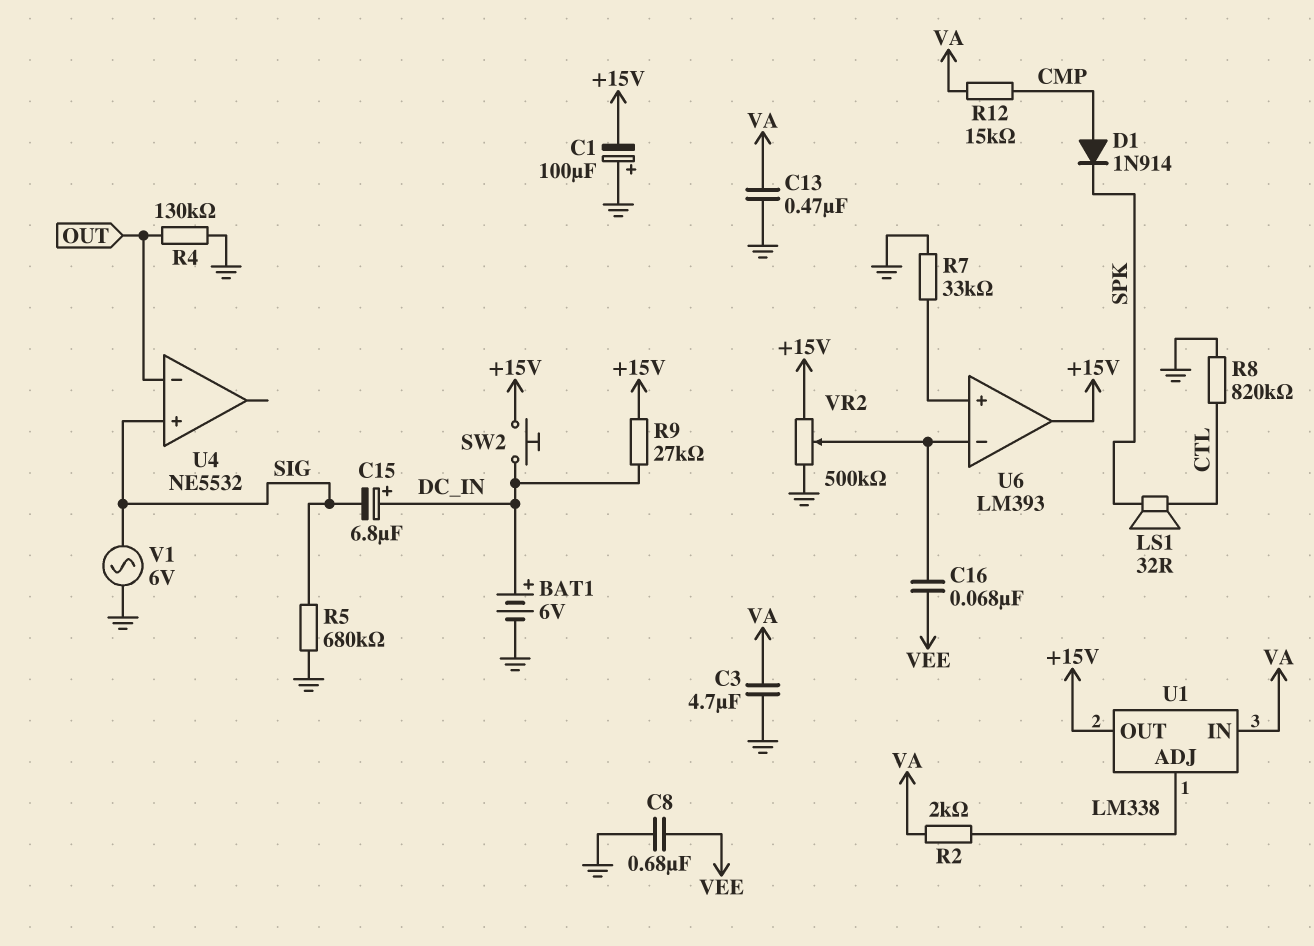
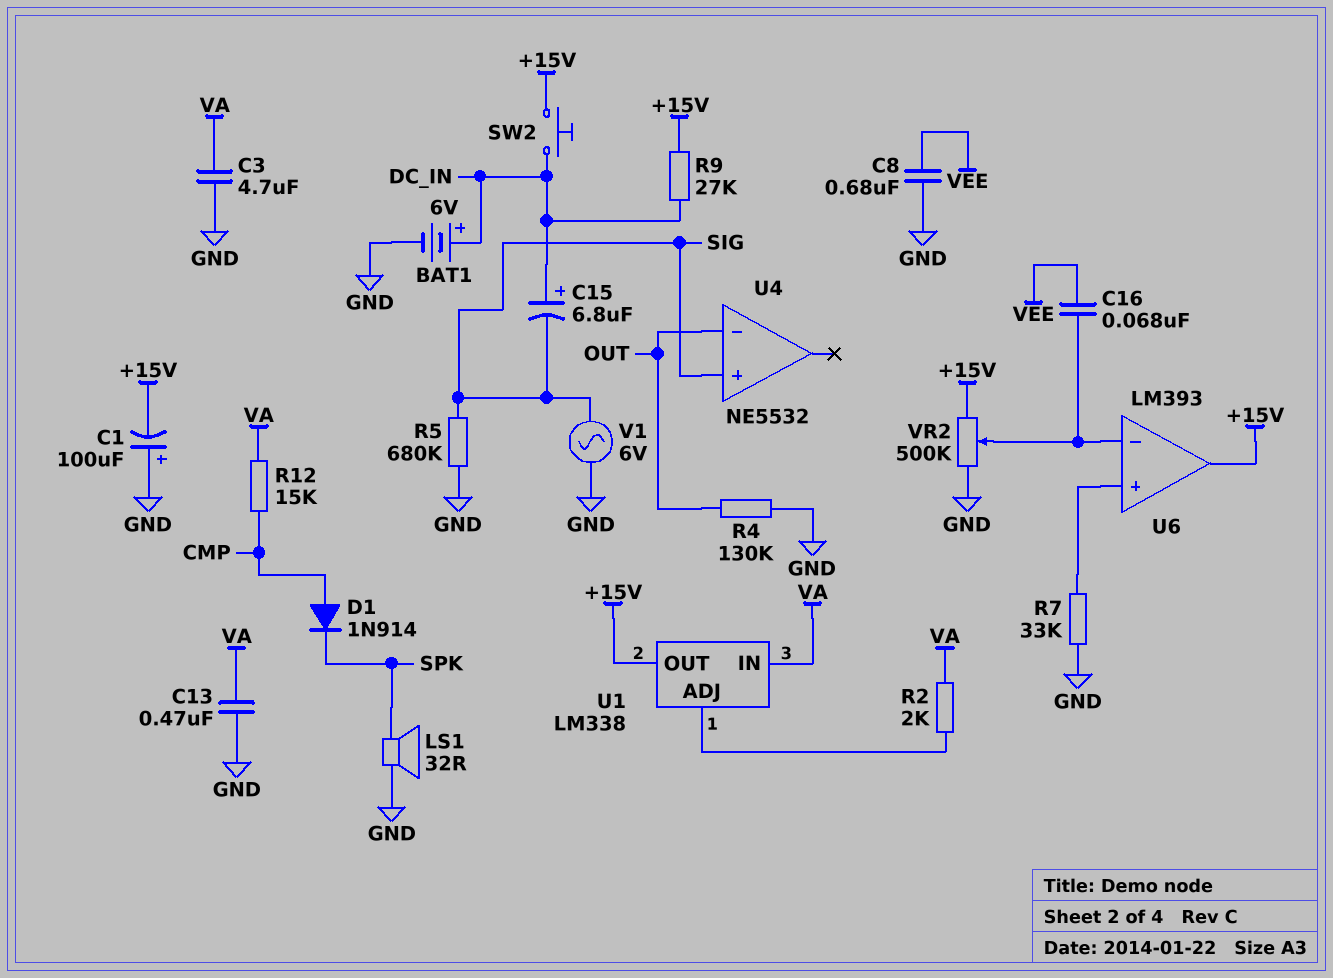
LS1: speaker 32R (CTL, SPK) -> speaker 32R (GND, SPK)
R8: 820k (CTL, GND) -> none

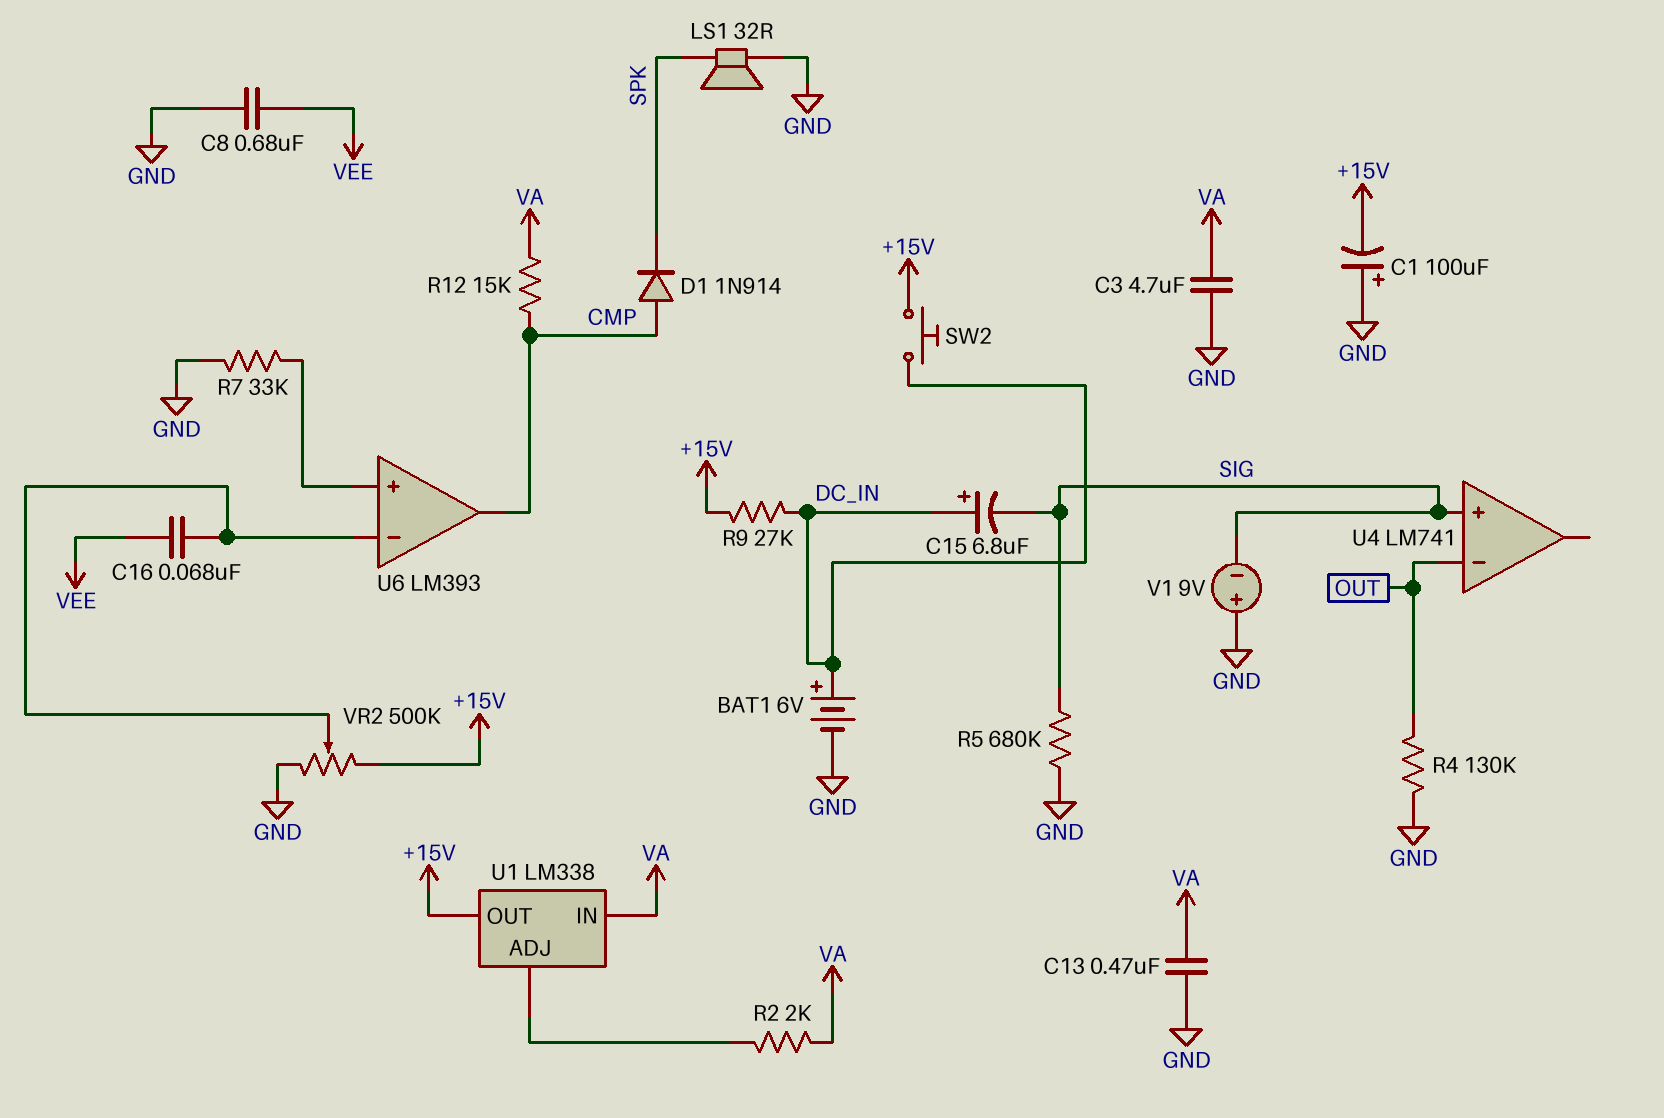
U4: NE5532 -> LM741
U6 pin out: +15V -> CMP
V1: AC 6V (GND, SIG) -> 9V (plus GND, minus SIG)

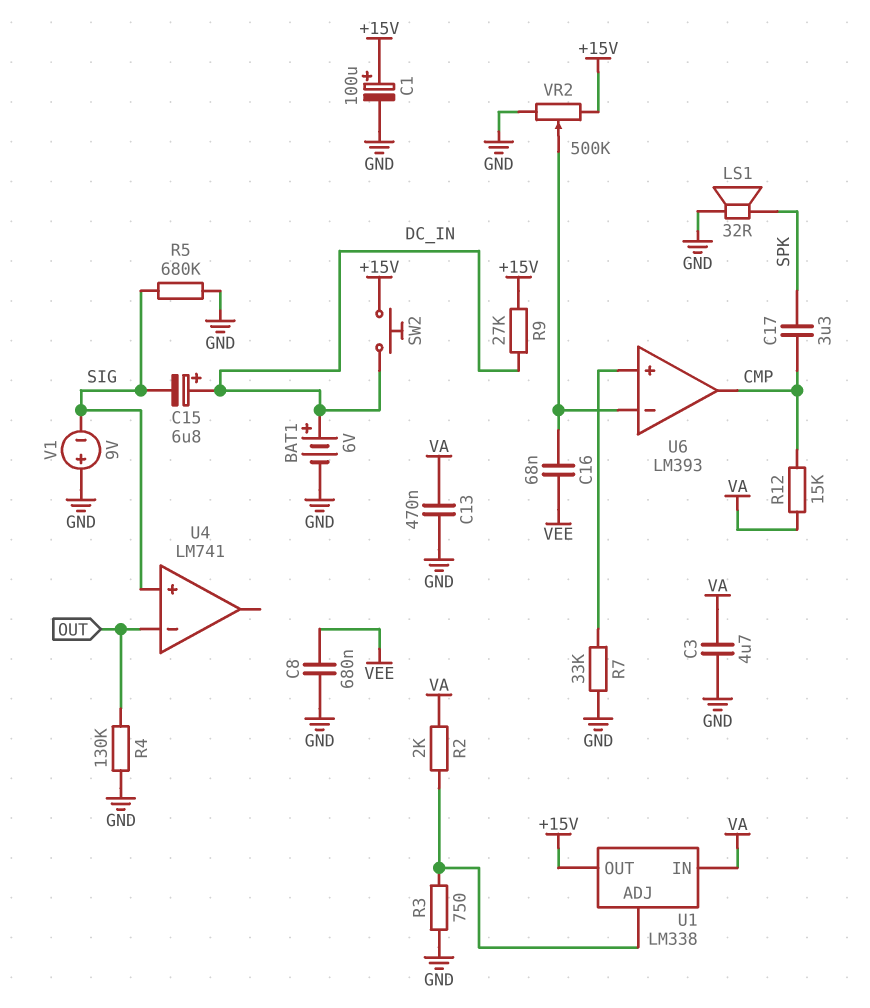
C1: 100uF (plus GND, minus +15V) -> 100uF (plus +15V, minus GND)
C17: none -> 3.3uF (CMP, SPK)
D1: diode 1N914 (A CMP, K SPK) -> none
R3: none -> 750 (GND, U1/ADJ)

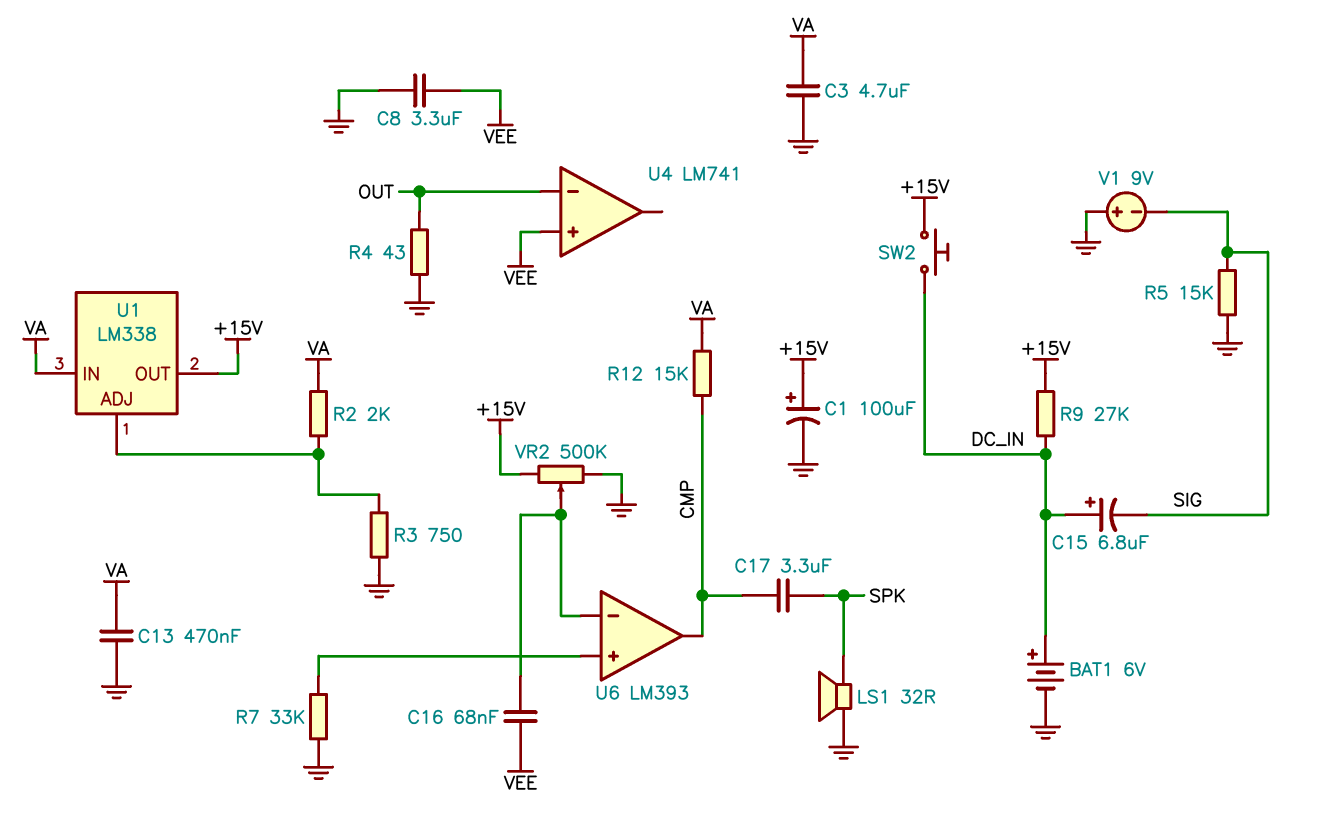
C8: 680nF (GND, VEE) -> 3.3uF (GND, VEE)
R4: 130k (GND, OUT) -> 43 (GND, OUT)
R5: 680k (GND, SIG) -> 15k (GND, SIG)
U4 pin in+: SIG -> VEE

